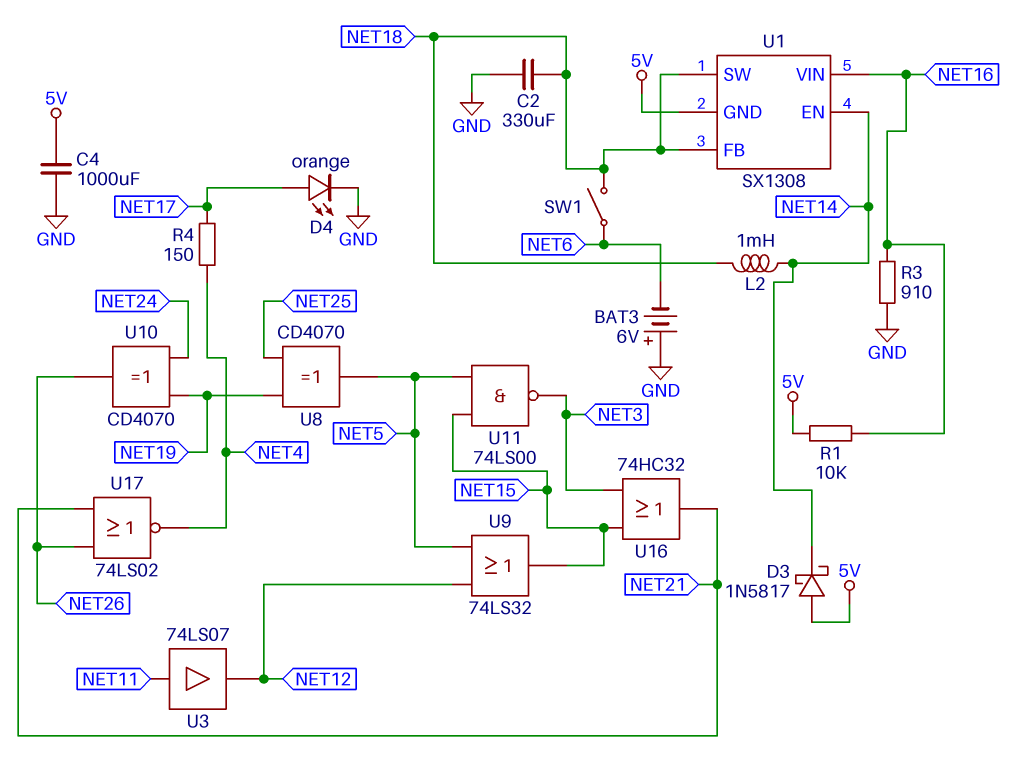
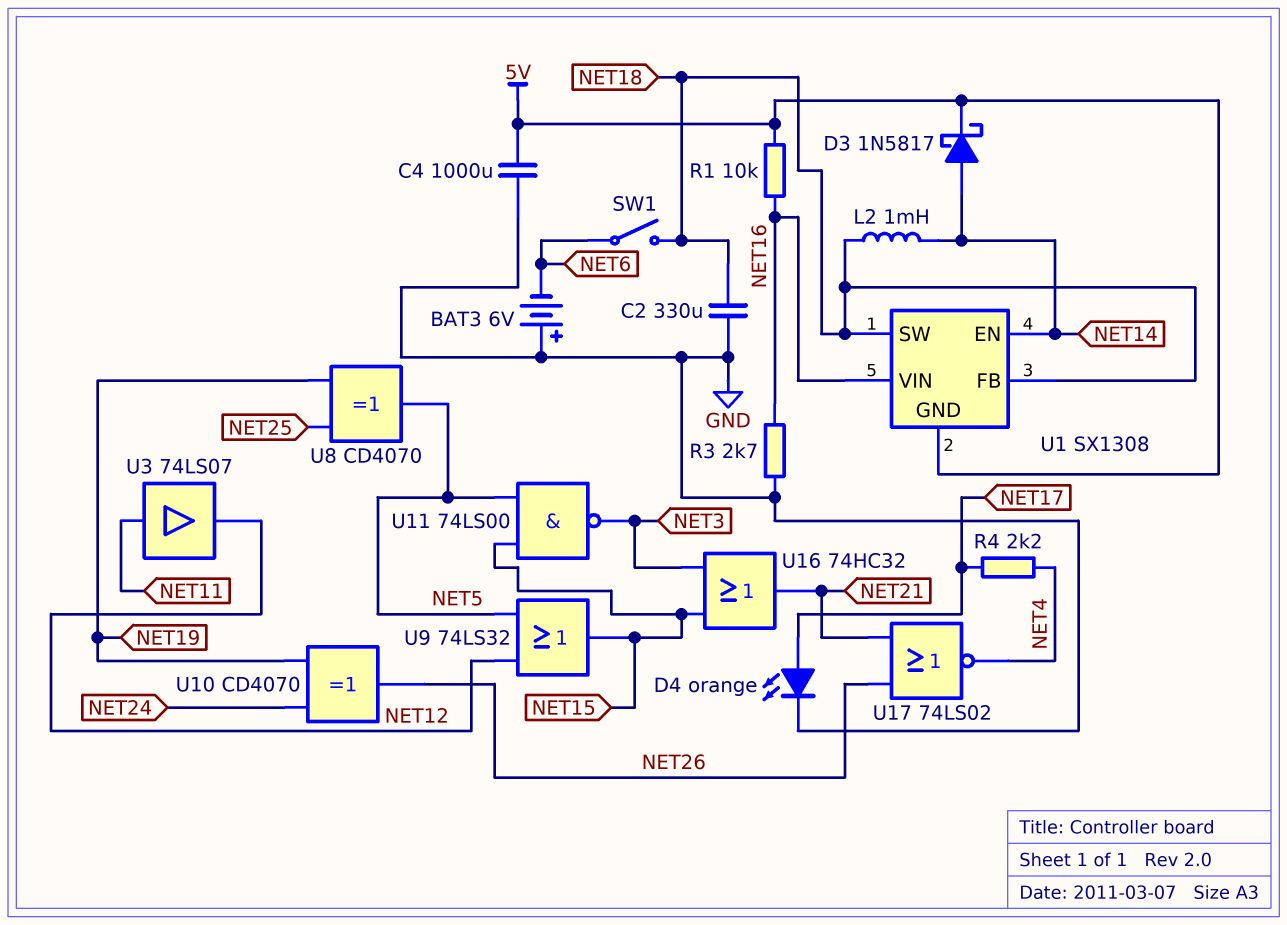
D3: schottky 1N5817 (A 5V, K NET14) -> schottky 1N5817 (A NET14, K 5V)
R3: 910 (GND, NET16) -> 2.7k (GND, NET16)
R4: 150 (NET4, NET17) -> 2.2k (NET4, NET17)

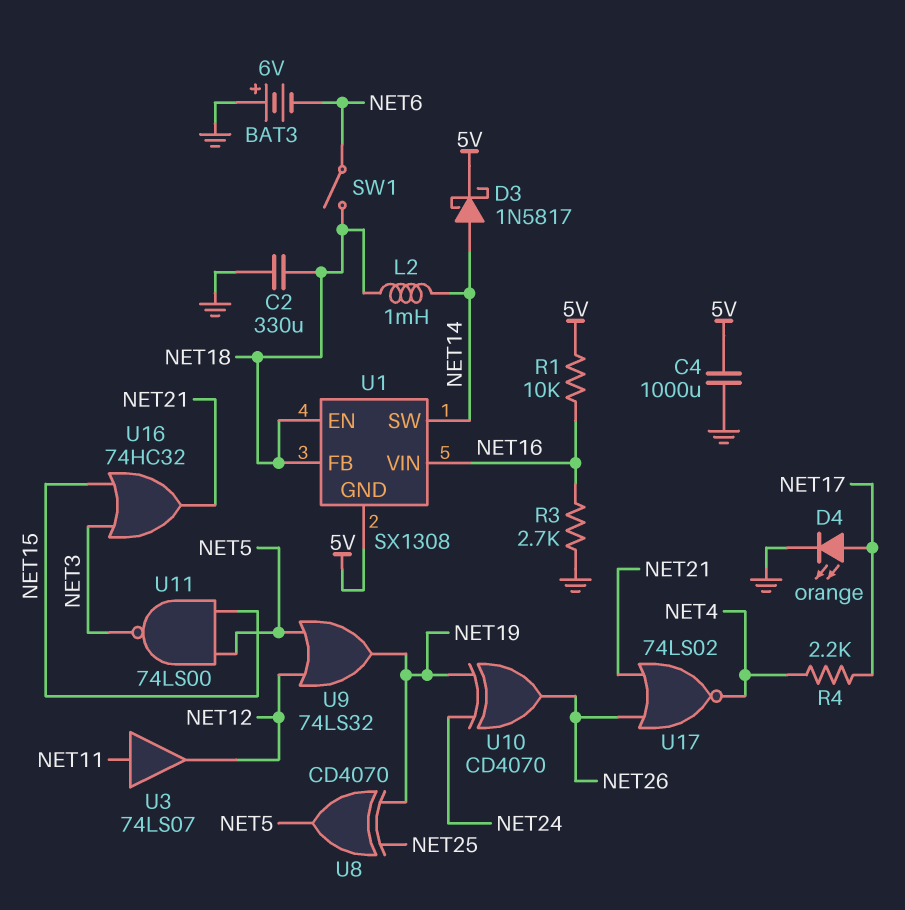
U1 pin EN: NET14 -> NET18
U1 pin SW: NET18 -> NET14
U9: OR 74LS32 (in NET5, in NET12, out NET15) -> OR 74LS32 (in NET5, in NET12, out NET19)

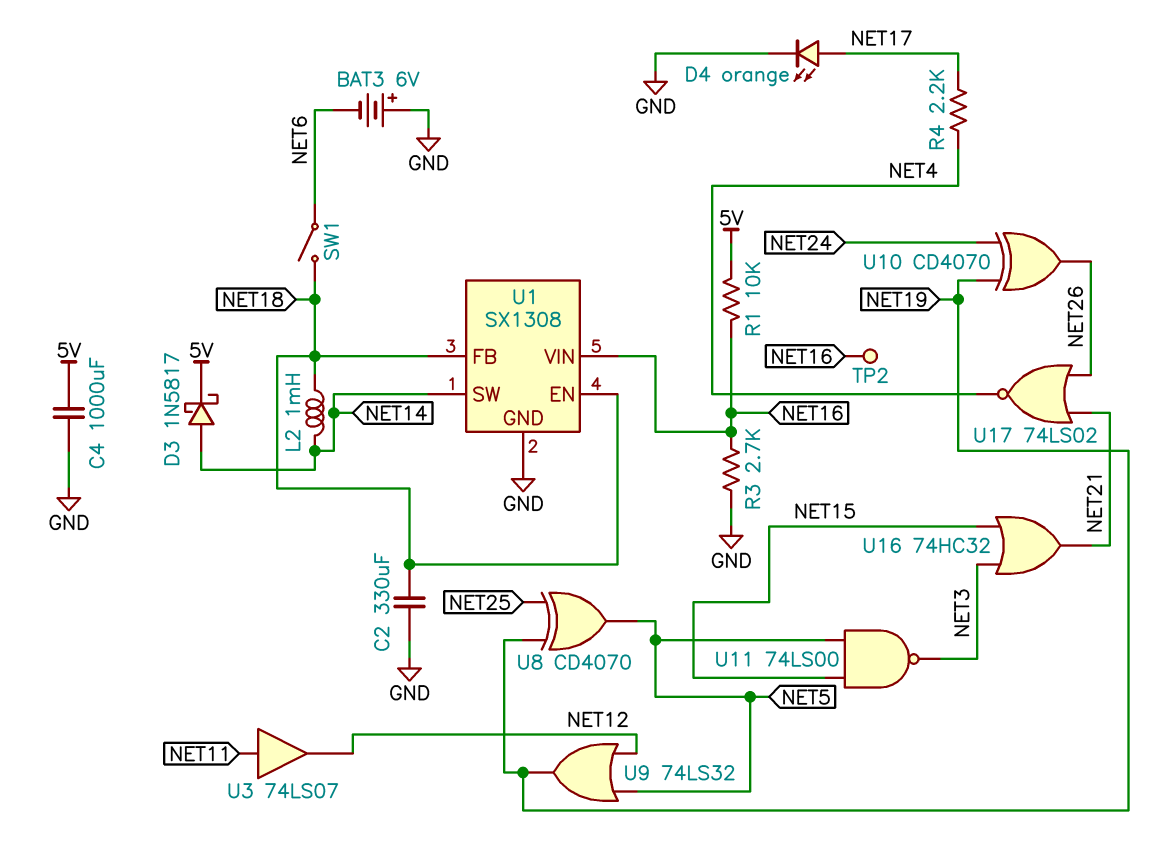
TP2: none -> test point (NET16)
U1 pin GND: 5V -> GND

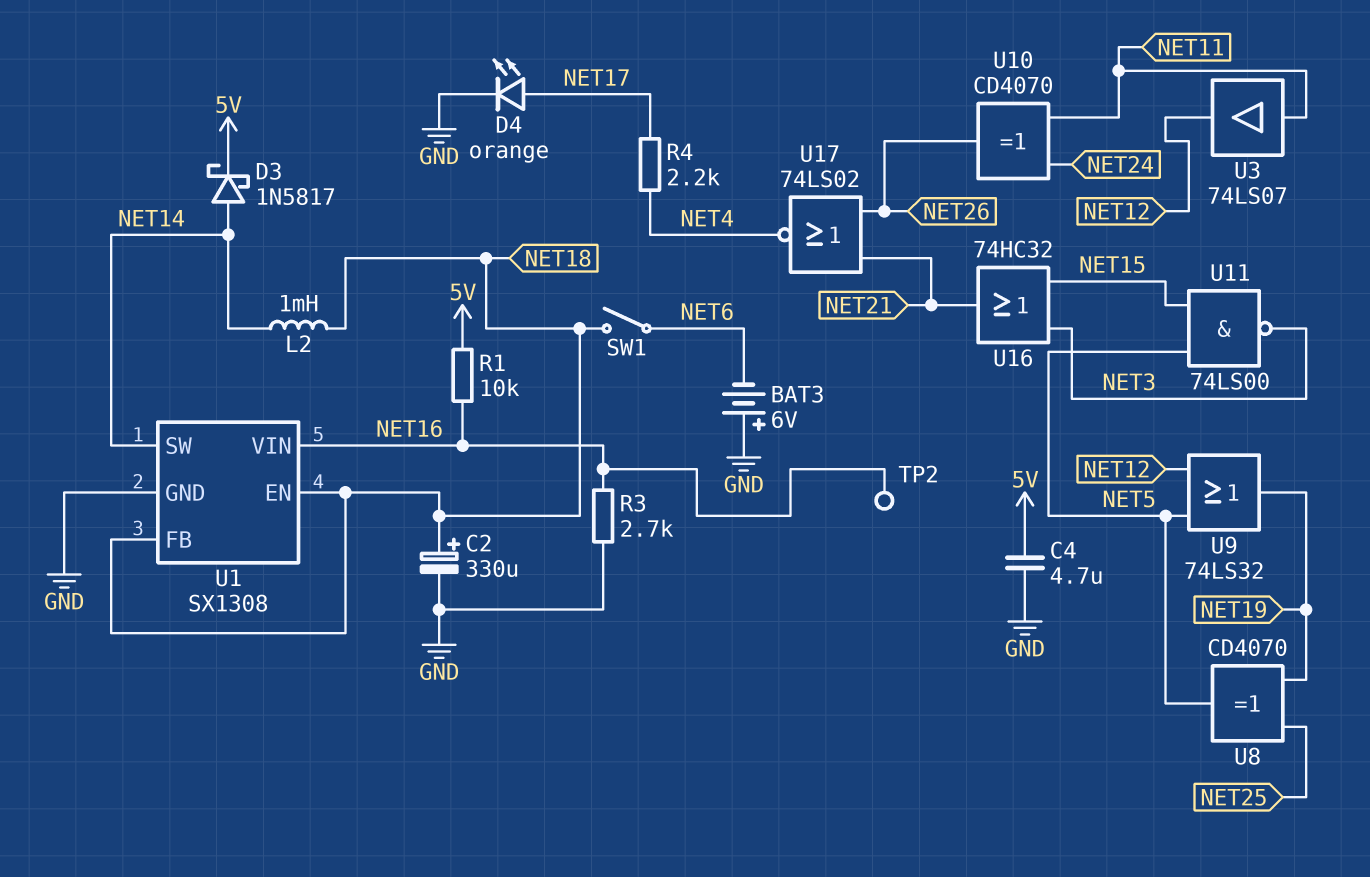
C2: 330uF (GND, NET18) -> 330uF (plus NET18, minus GND)
C4: 1000uF (5V, GND) -> 4.7uF (5V, GND)
U10: XOR CD4070 (in NET19, in NET24, out NET26) -> XOR CD4070 (in NET11, in NET24, out NET26)

